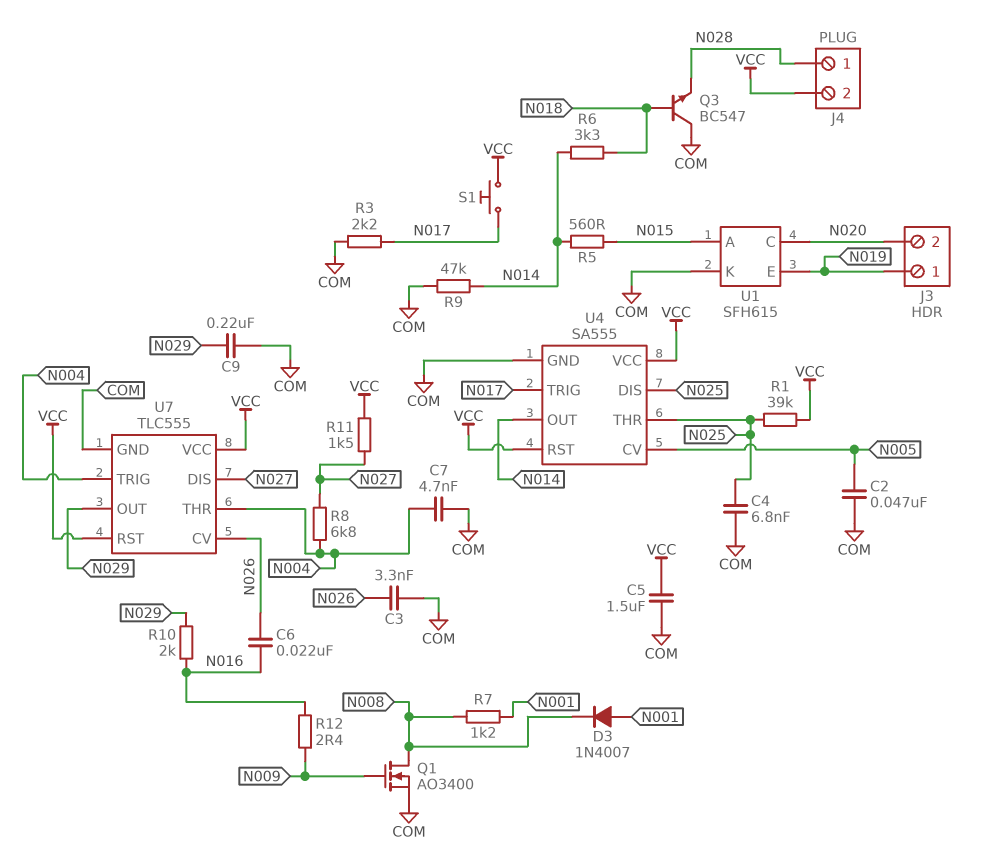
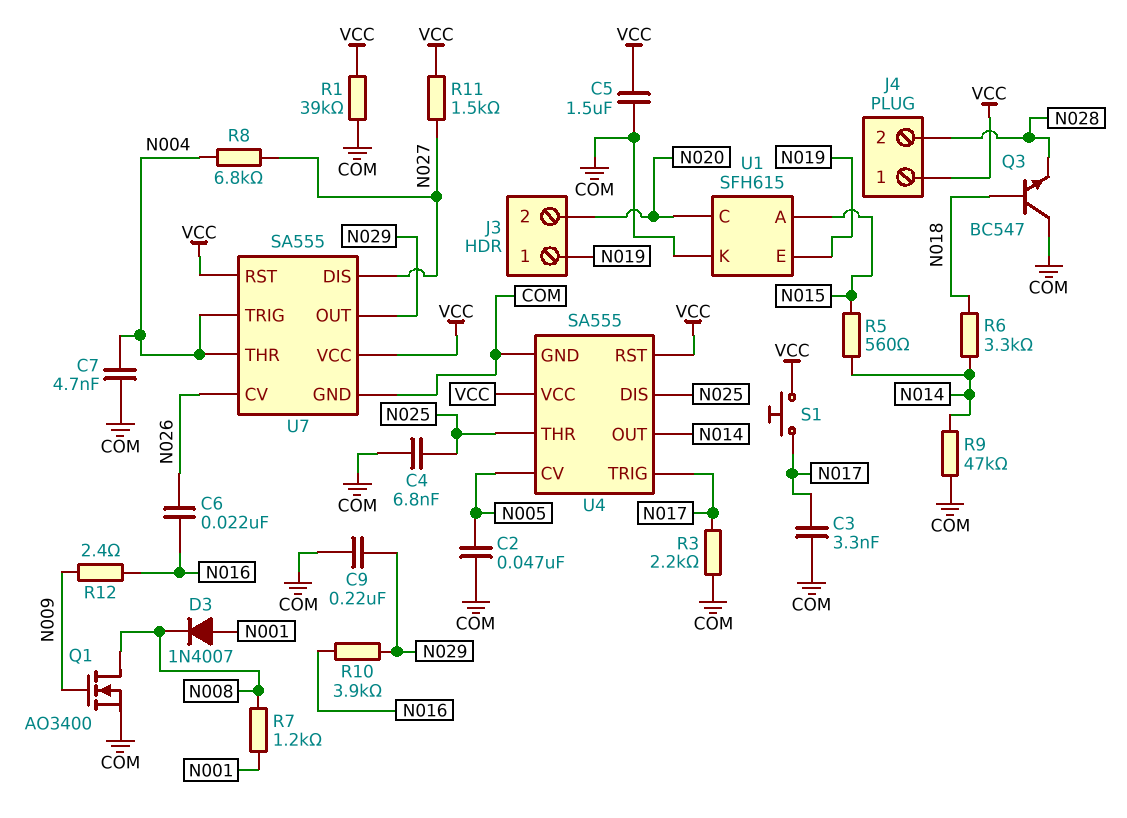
C3: 3.3nF (COM, N026) -> 3.3nF (COM, N017)
J4 pin 1: N028 -> VCC
J4 pin 2: VCC -> N028
R1: 39k (N025, VCC) -> 39k (COM, VCC)
R10: 2k (N016, N029) -> 3.9k (N016, N029)
U7: TLC555 -> SA555

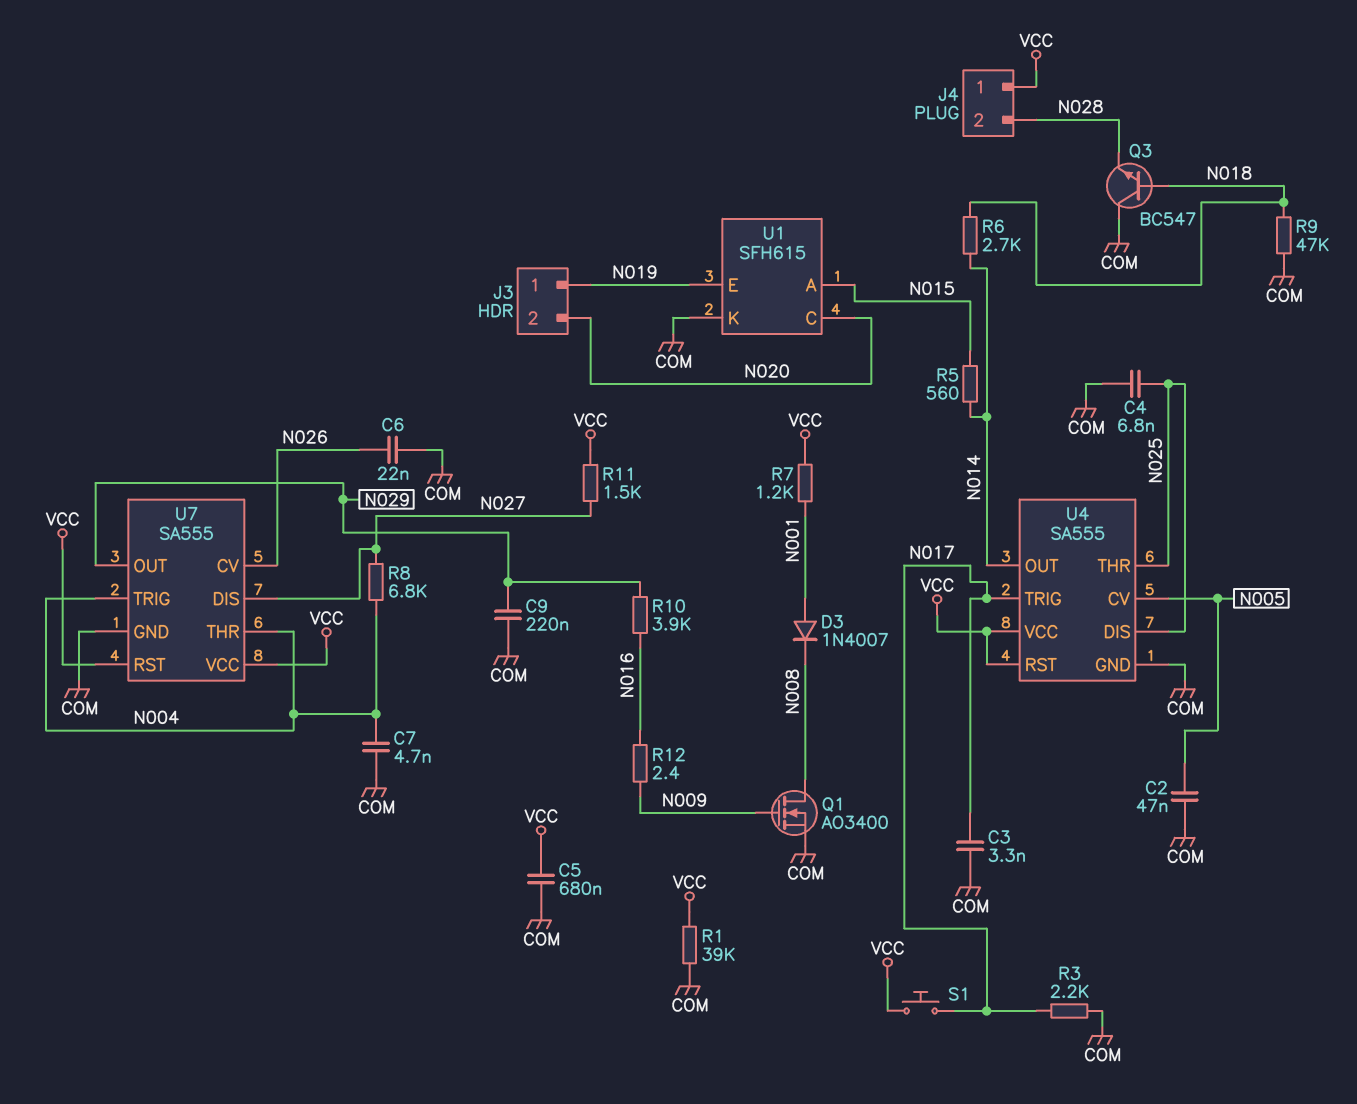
C5: 1.5uF (COM, VCC) -> 680nF (COM, VCC)
C6: 22nF (N016, N026) -> 22nF (COM, N026)
R6: 3.3k (N014, N018) -> 2.7k (N014, N018)
R7: 1.2k (N001, N008) -> 1.2k (N001, VCC)
R9: 47k (COM, N014) -> 47k (COM, N018)

